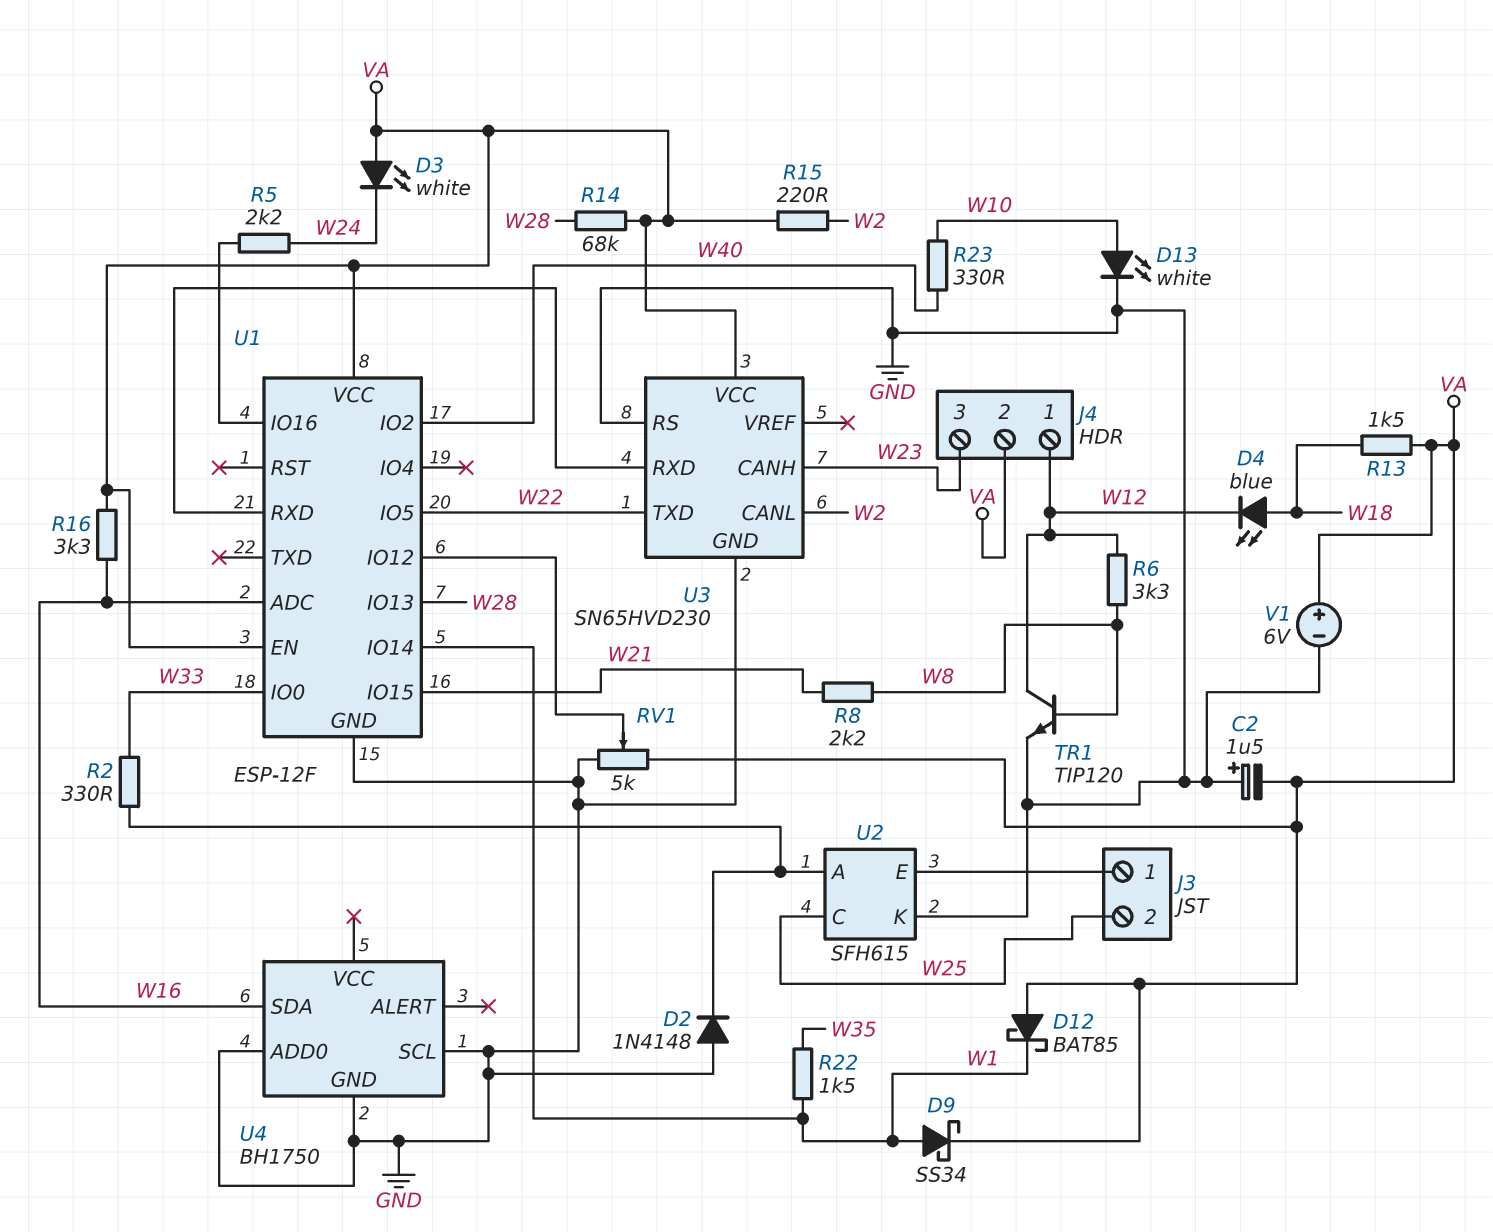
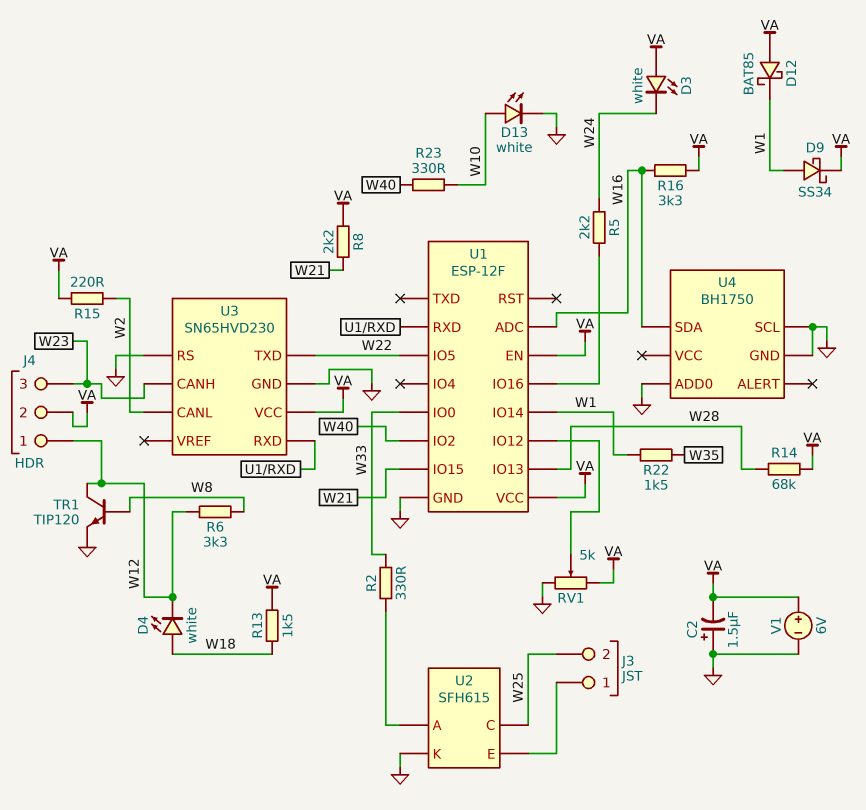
D2: diode 1N4148 (A GND, K U2/A) -> none
D4: LED blue (A W18, K W12) -> LED white (A W18, K W12)
R8: 2.2k (W8, W21) -> 2.2k (VA, W21)

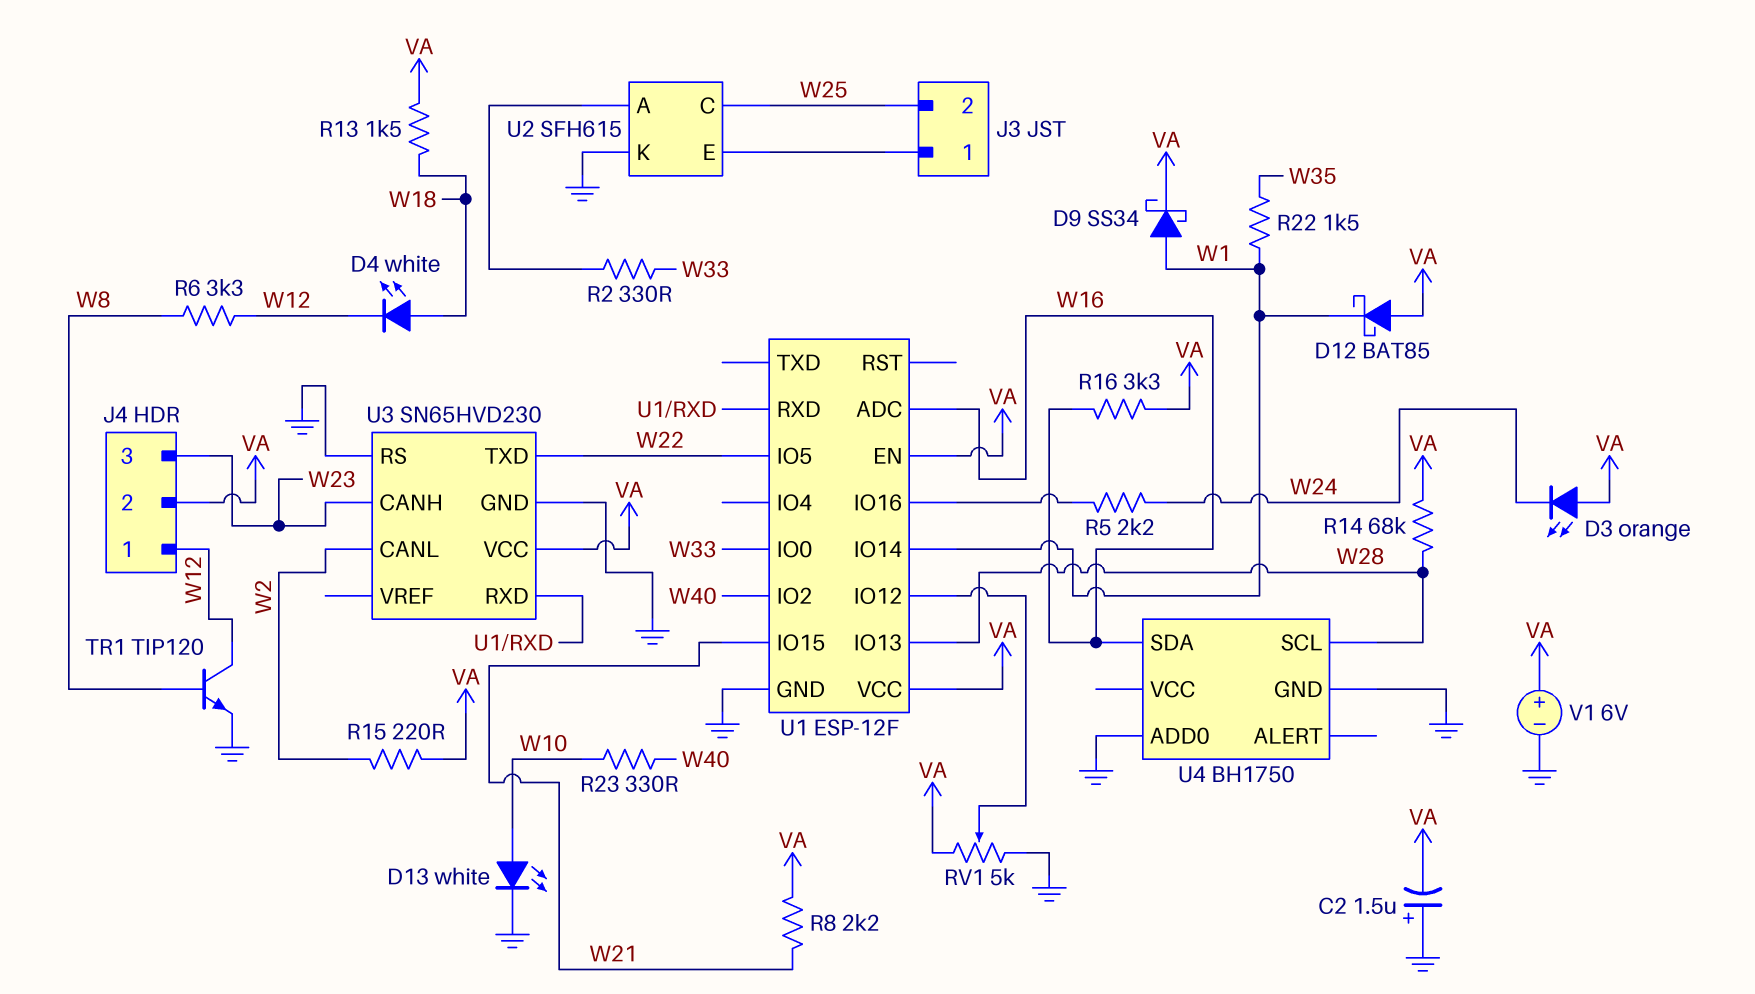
D3: LED white (A VA, K W24) -> LED orange (A VA, K W24)
U4 pin SCL: GND -> W28

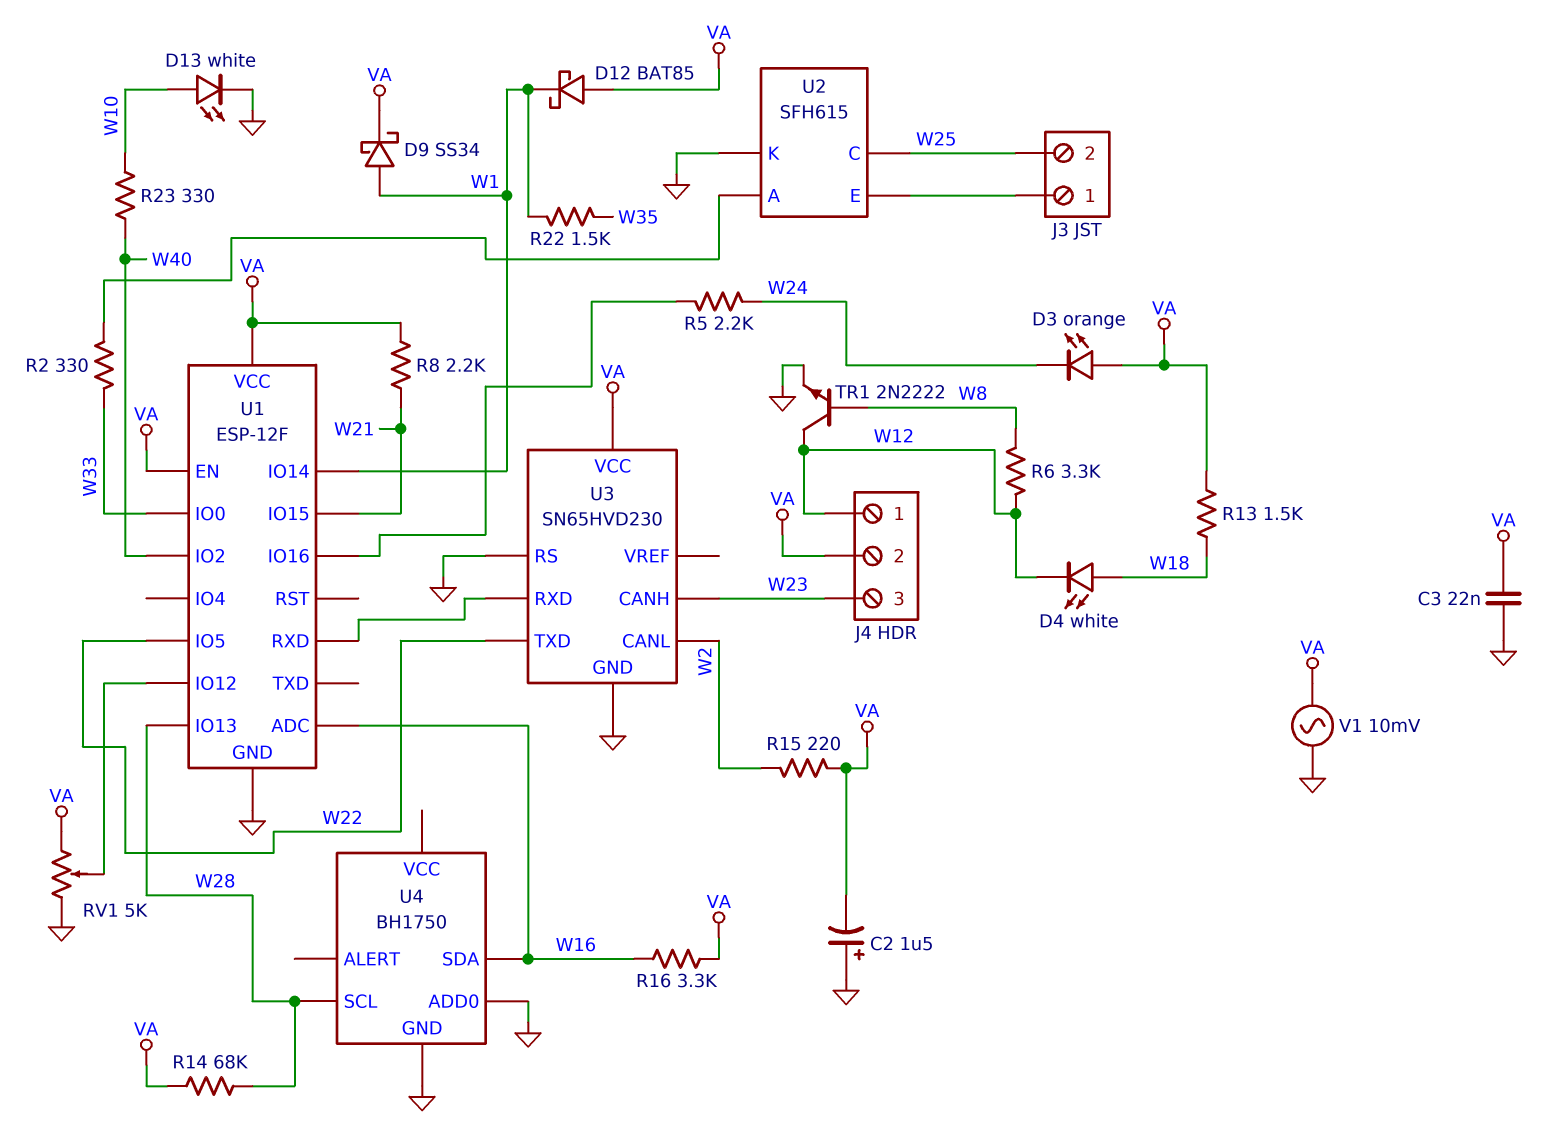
C3: none -> 22nF (GND, VA)
TR1: NPN TIP120 (B W8, C W12, E GND) -> NPN 2N2222 (B W8, C W12, E GND)
V1: 6V (plus VA, minus GND) -> AC 10mV (GND, VA)

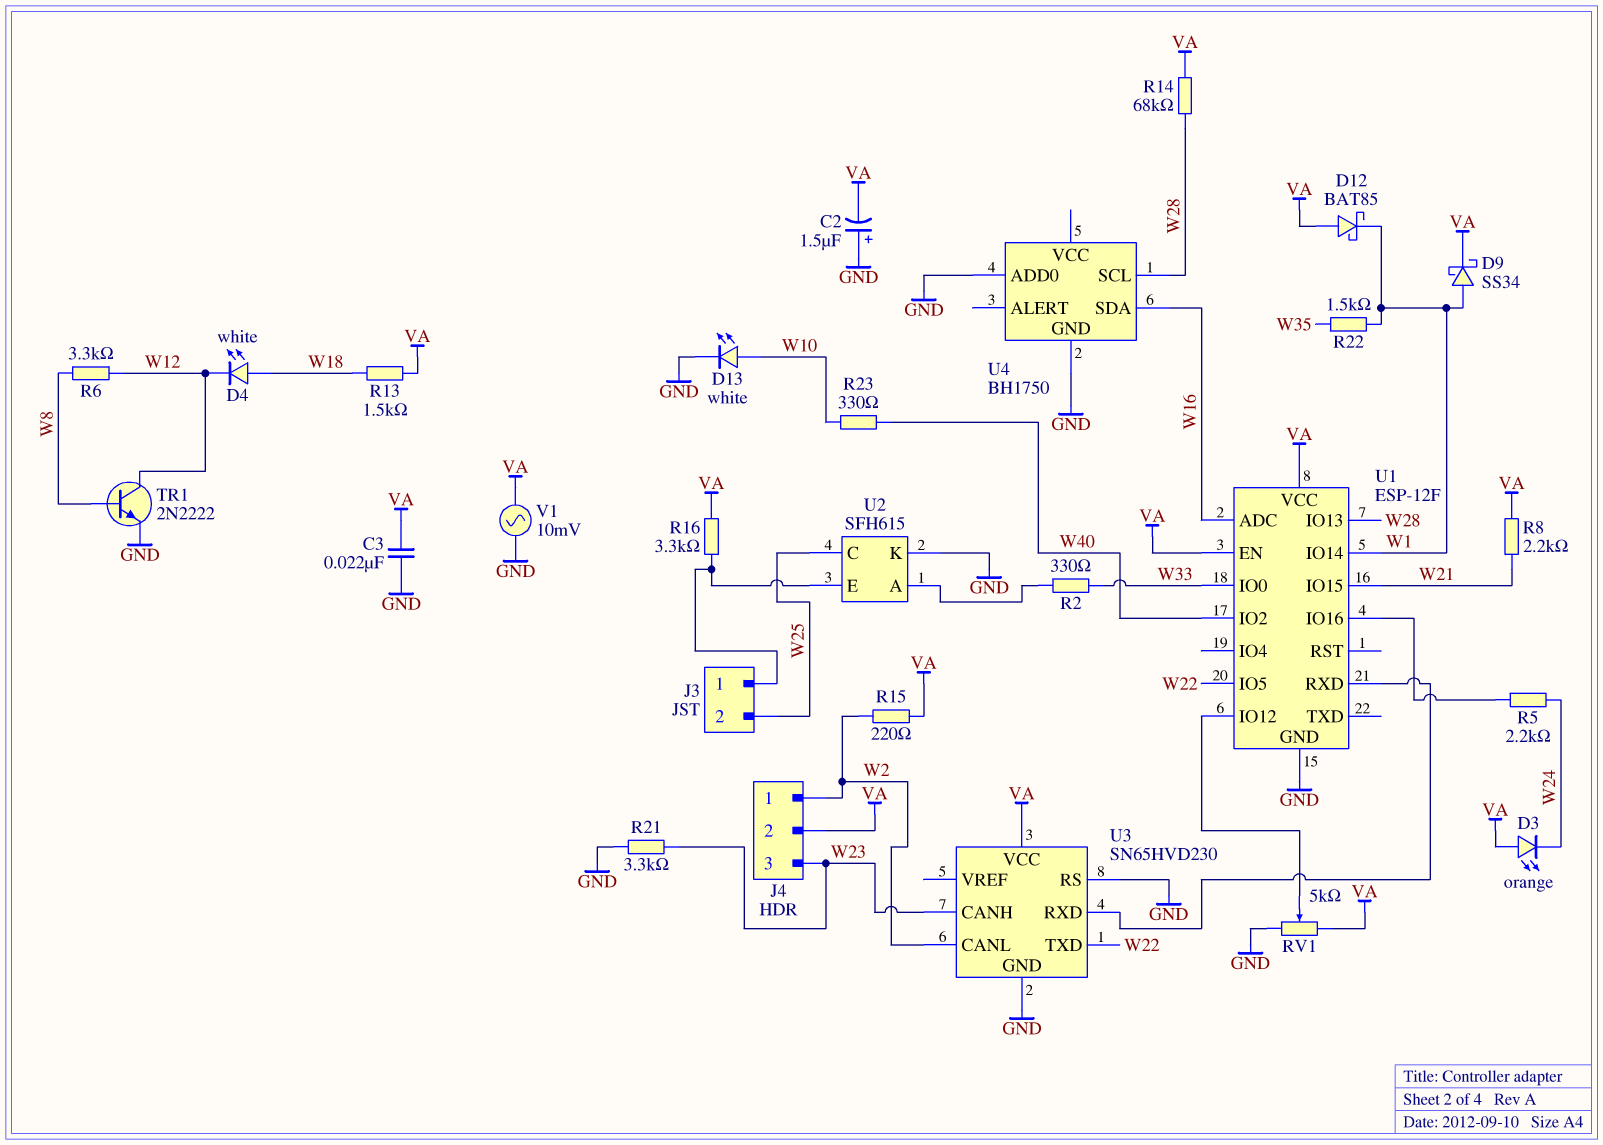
J4 pin 1: W12 -> W2
R16: 3.3k (VA, W16) -> 3.3k (J3/1, VA)
R21: none -> 3.3k (GND, W23)

